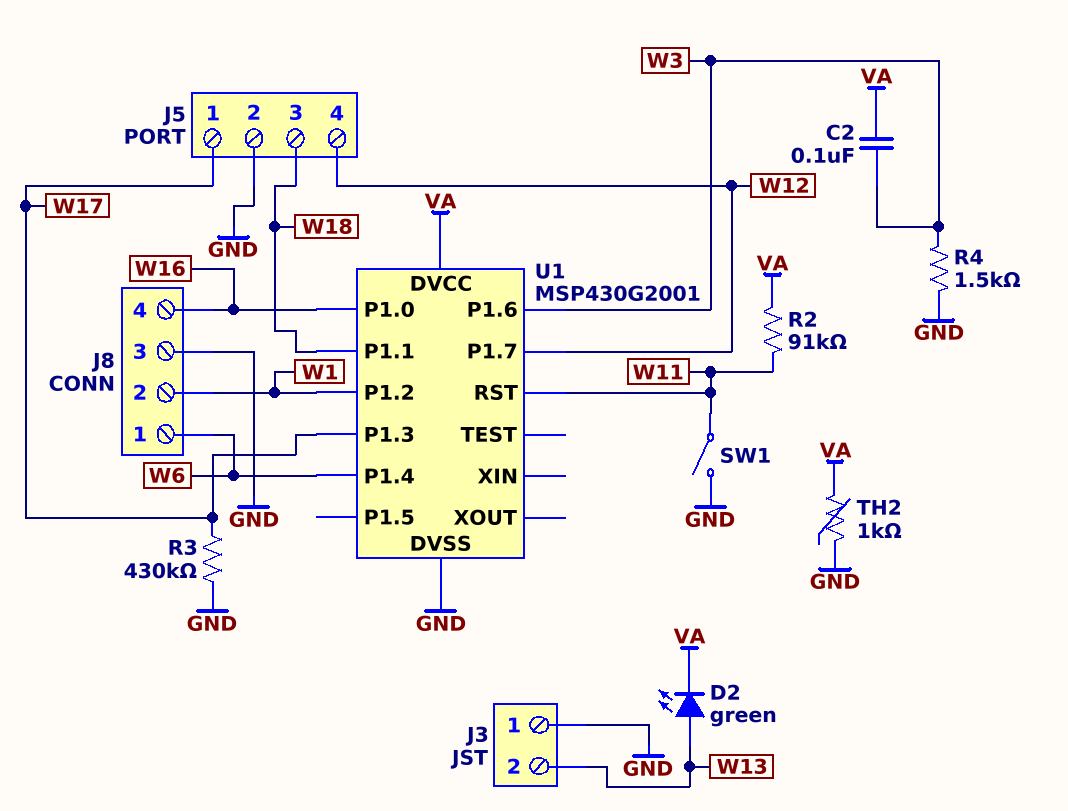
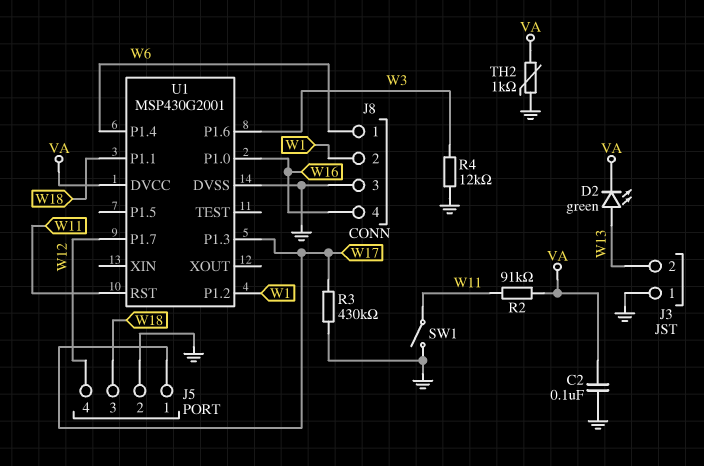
C2: 100nF (VA, W3) -> 100nF (GND, VA)
R4: 1.5k (GND, W3) -> 12k (GND, W3)

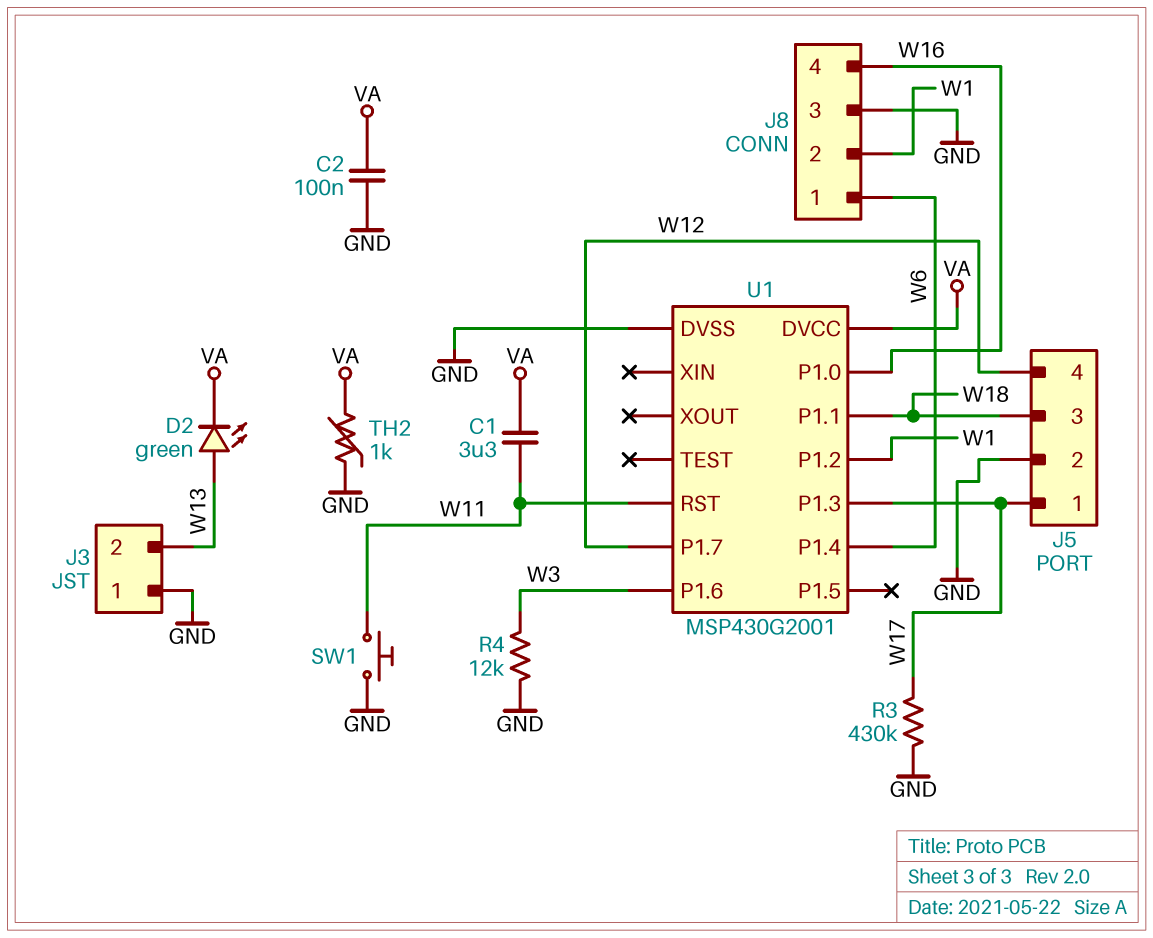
C1: none -> 3.3uF (VA, W11)
R2: 91k (VA, W11) -> none
SW1: switch (GND, W11) -> button (GND, W11)

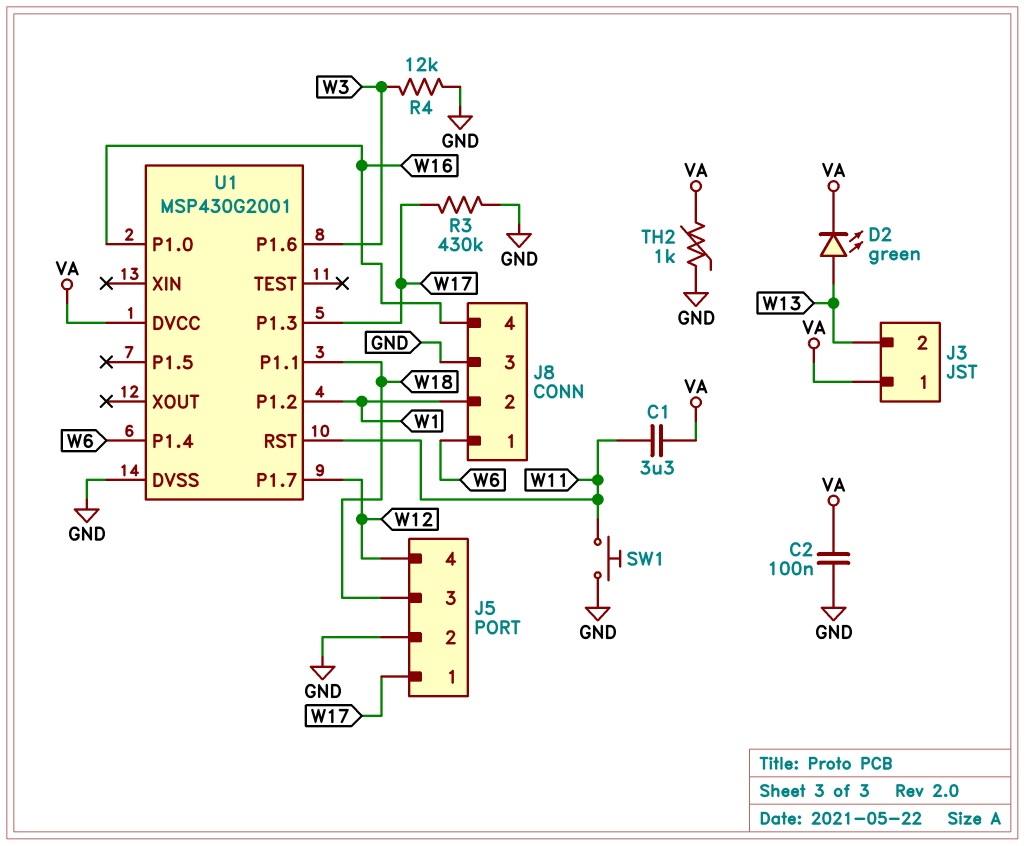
J3 pin 1: GND -> VA

